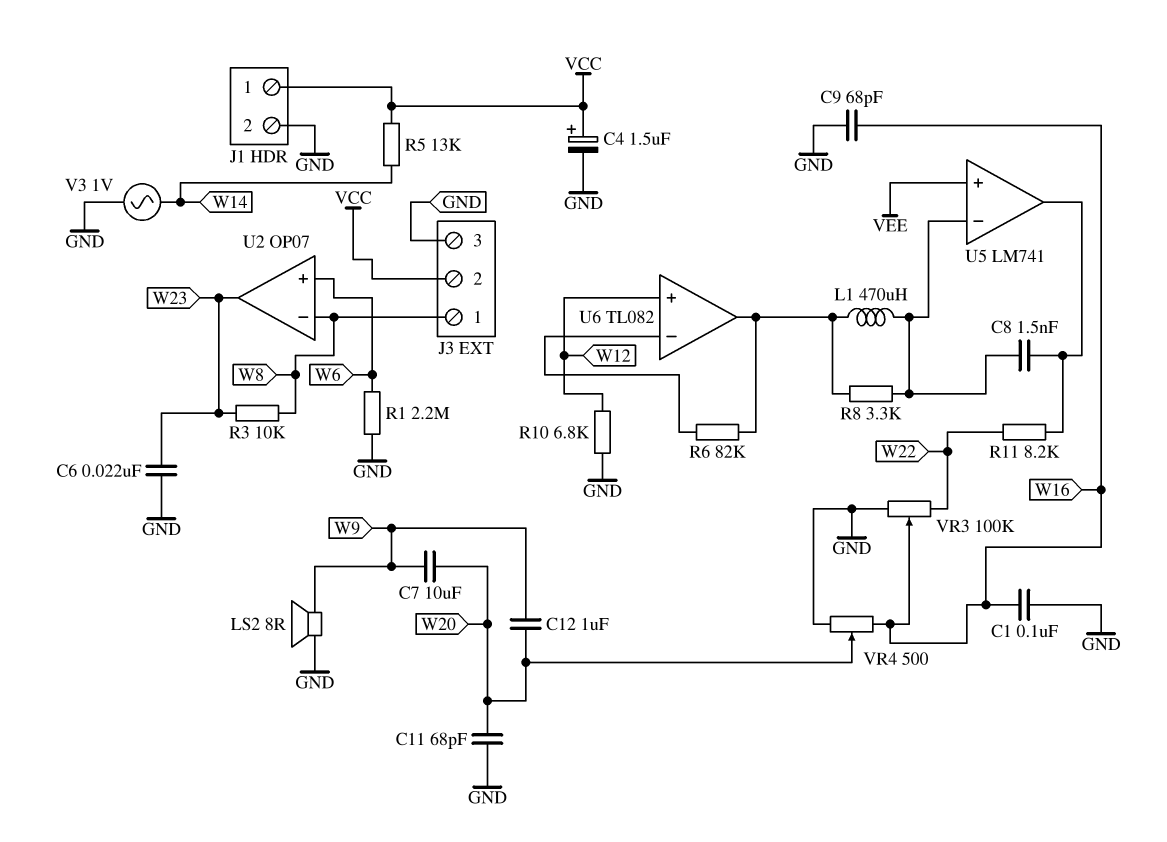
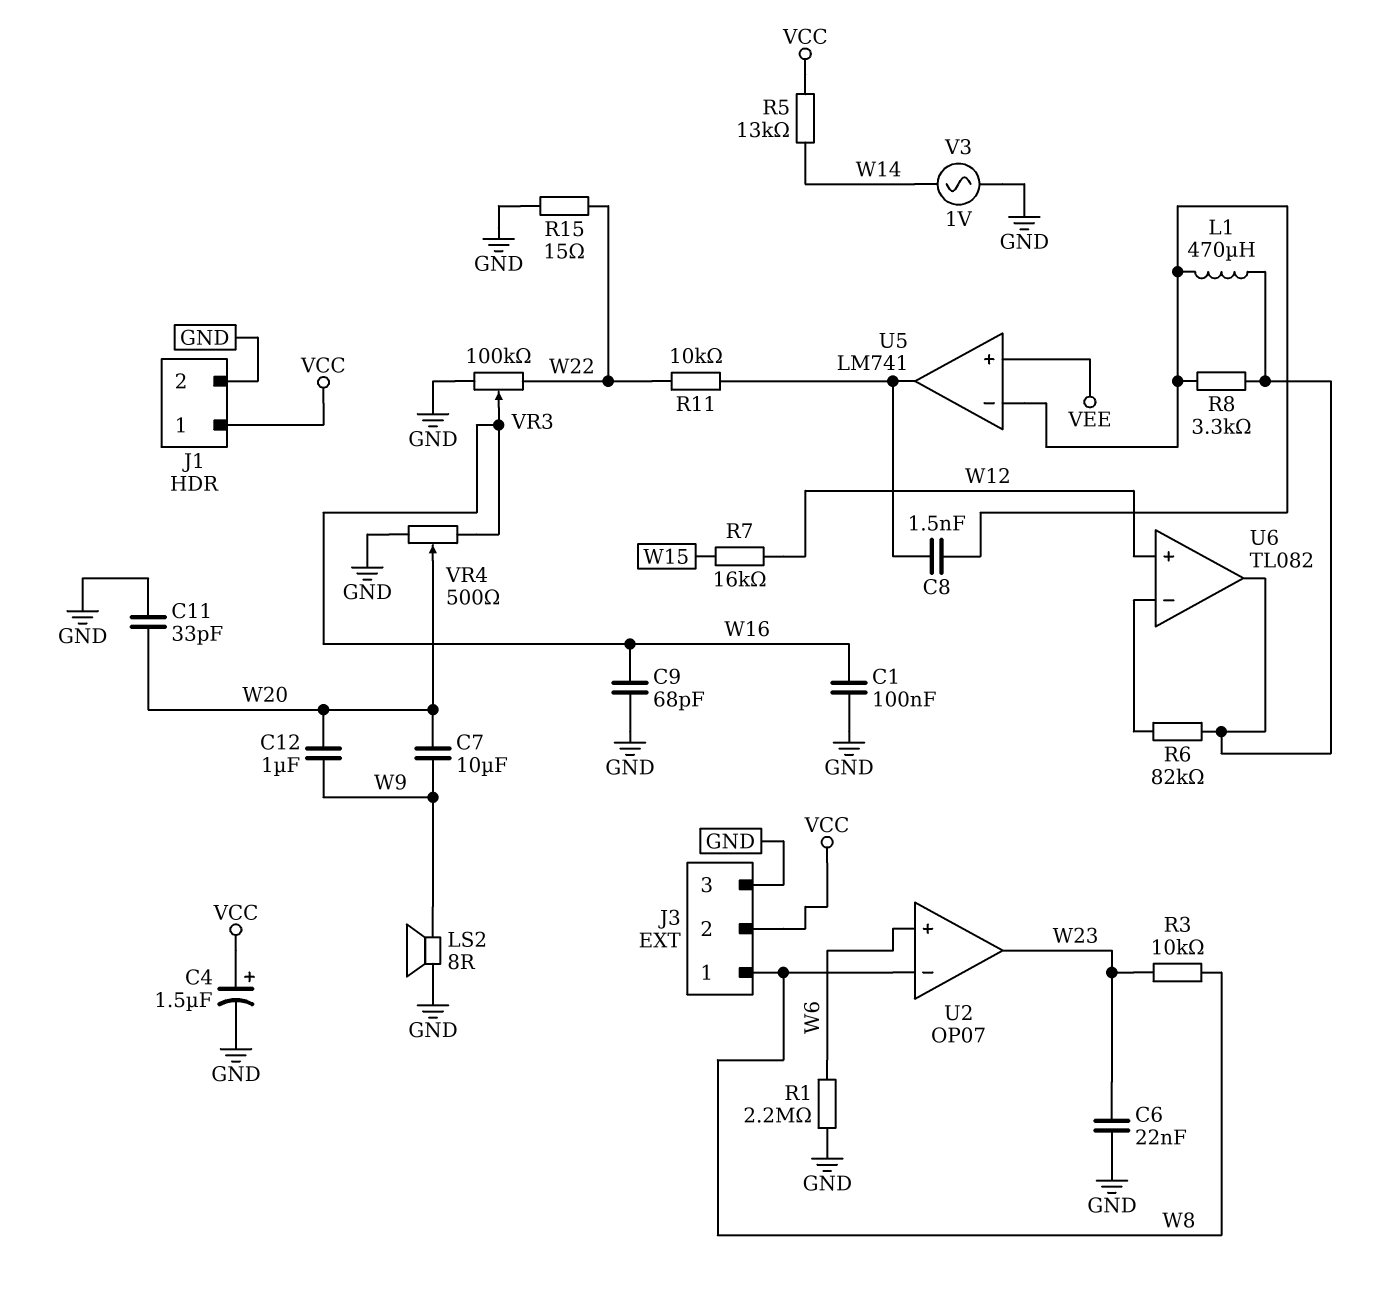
C11: 68pF (GND, W20) -> 33pF (GND, W20)
R7: none -> 16k (W12, W15)
R10: 6.8k (GND, W12) -> none
R11: 8.2k (U5/out, W22) -> 10k (U5/out, W22)
R15: none -> 15 (GND, W22)

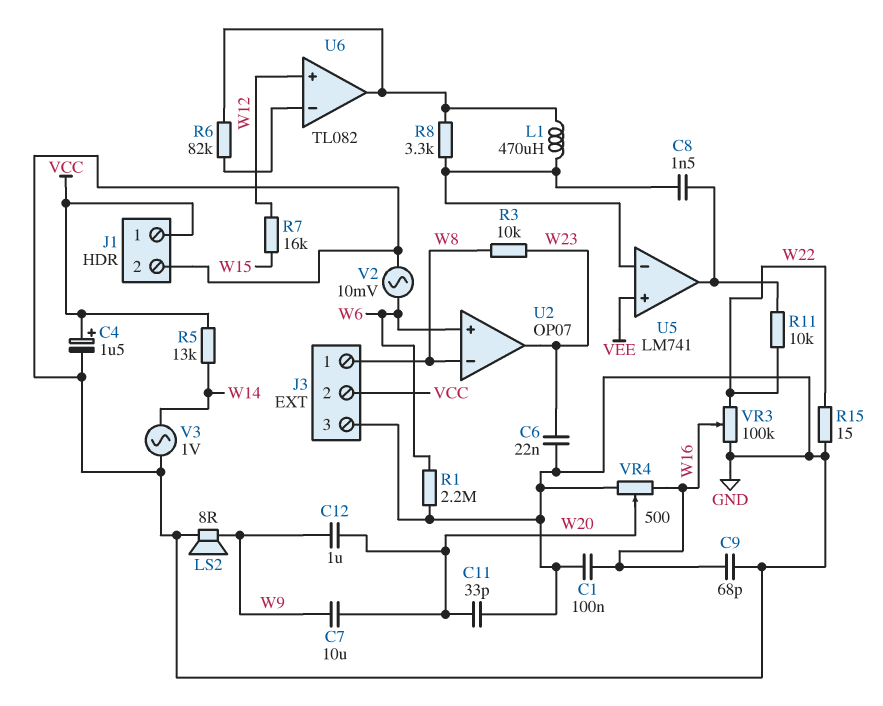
V2: none -> AC 10mV (GND, W6)

